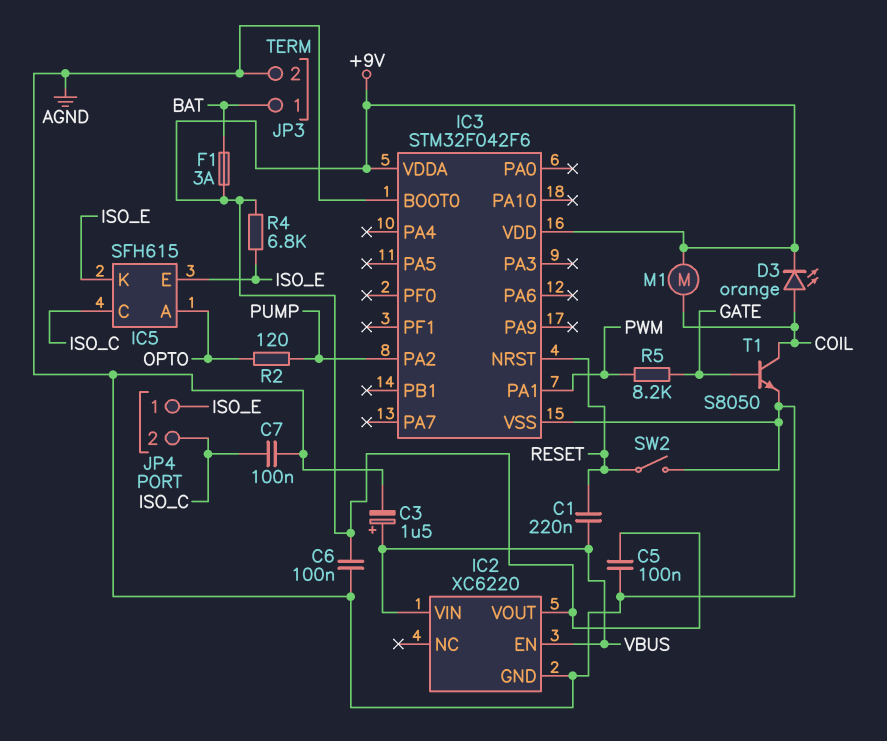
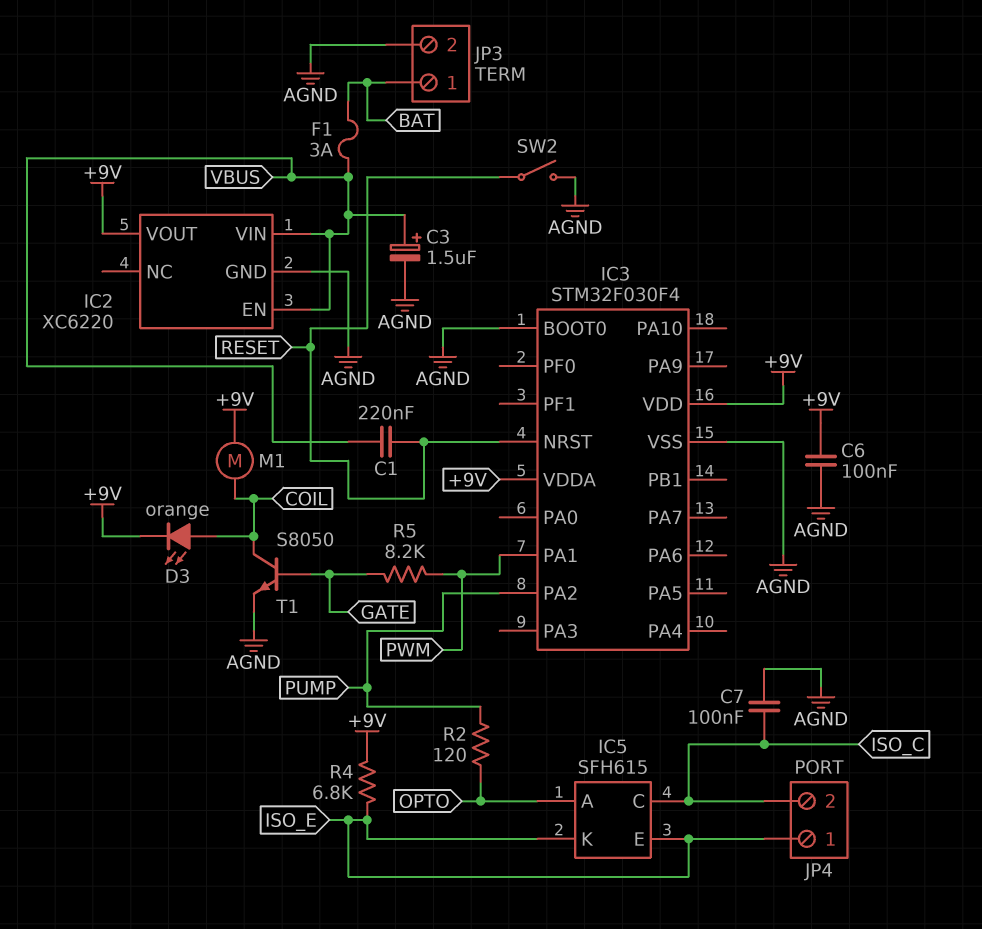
C5: 100nF (+9V, AGND) -> none
F1: 3A (+9V, BAT) -> 3A (BAT, VBUS)
IC3: STM32F042F6 -> STM32F030F4

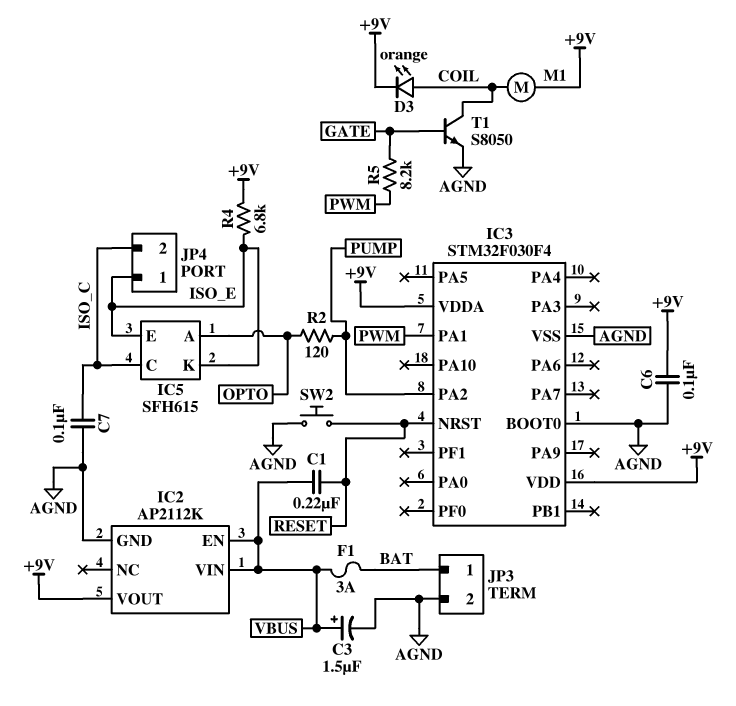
IC2: XC6220 -> AP2112K
SW2: switch (AGND, RESET) -> button (AGND, RESET)

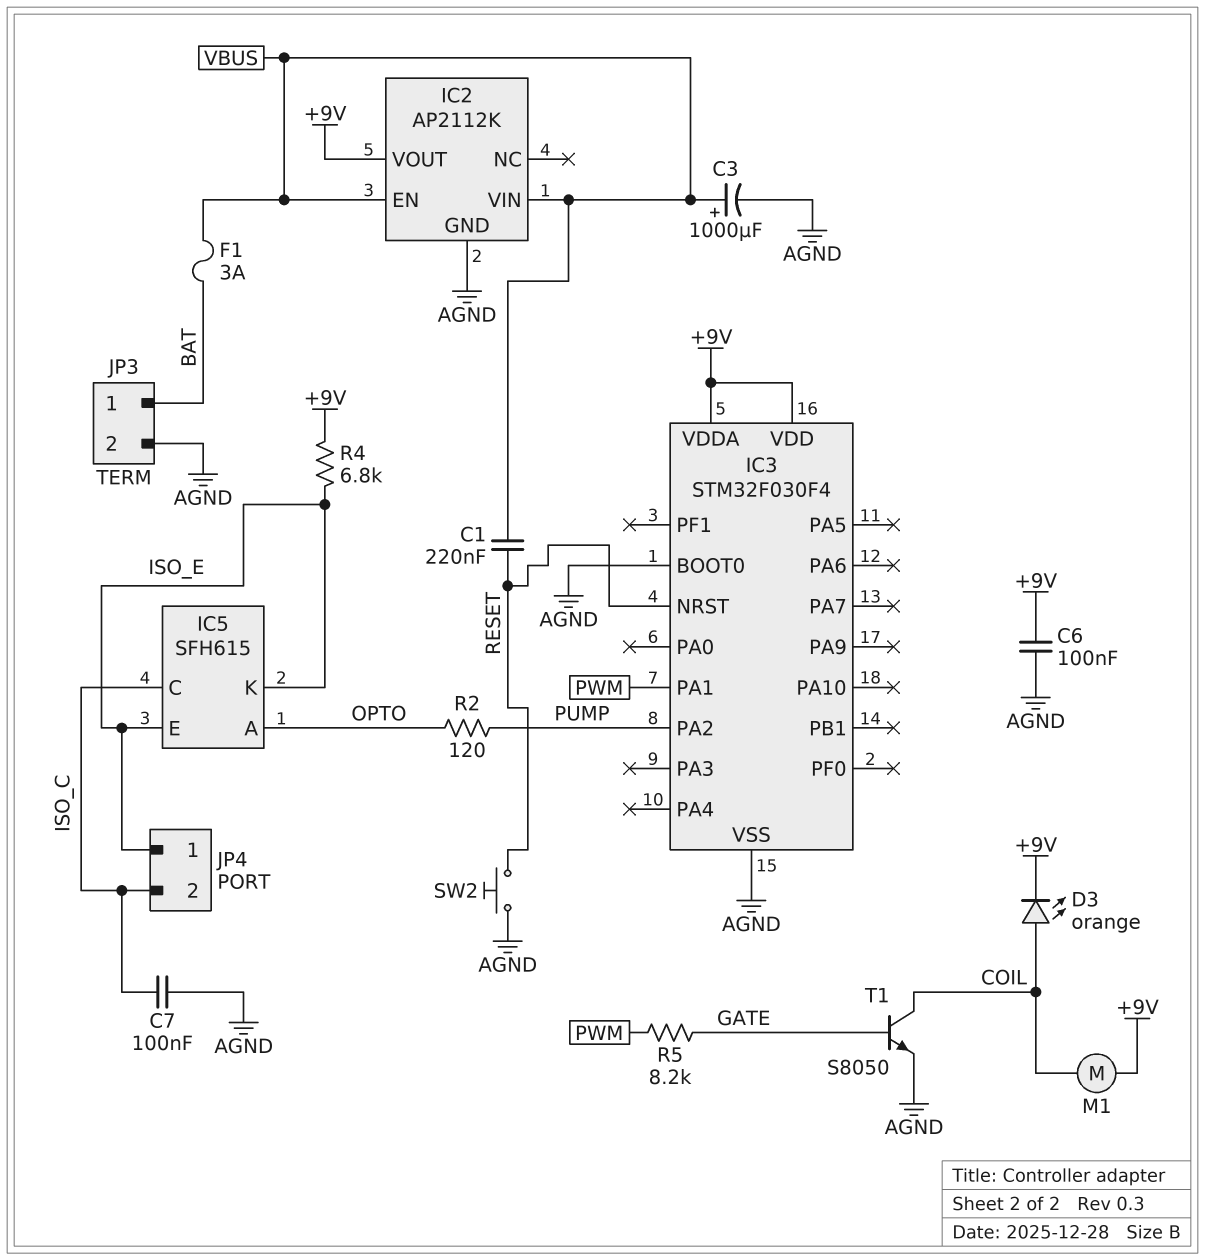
C3: 1.5uF (plus VBUS, minus AGND) -> 1000uF (plus VBUS, minus AGND)

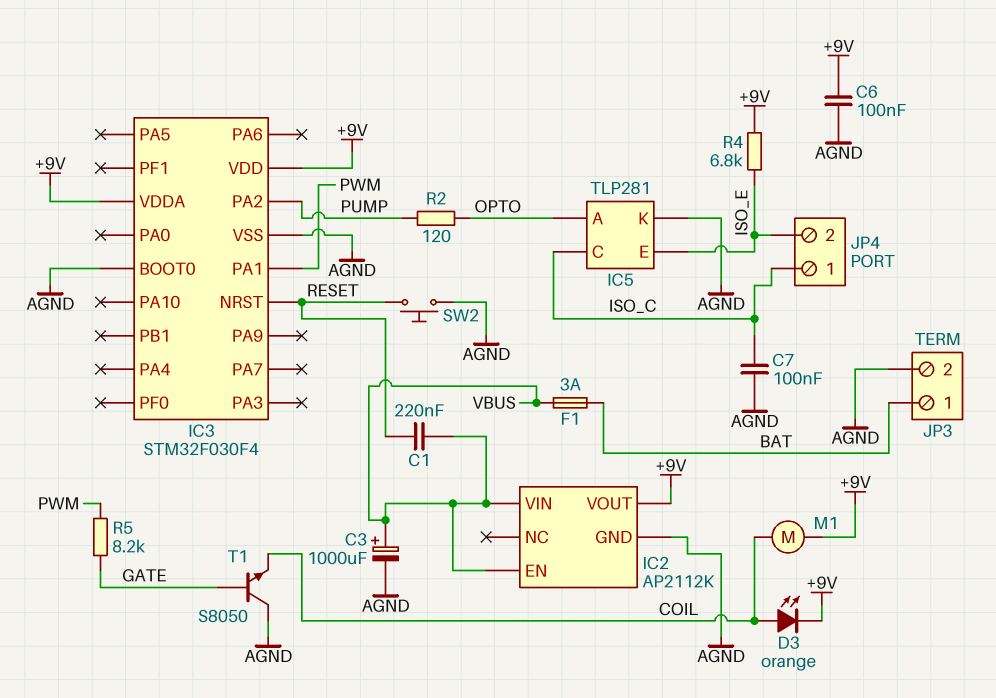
IC5: SFH615 -> TLP281
IC5 pin K: ISO_E -> AGND
JP4 pin 1: ISO_E -> ISO_C
JP4 pin 2: ISO_C -> ISO_E
T1: NPN S8050 (B GATE, C COIL, E AGND) -> NPN S8050 (B GATE, C AGND, E COIL)

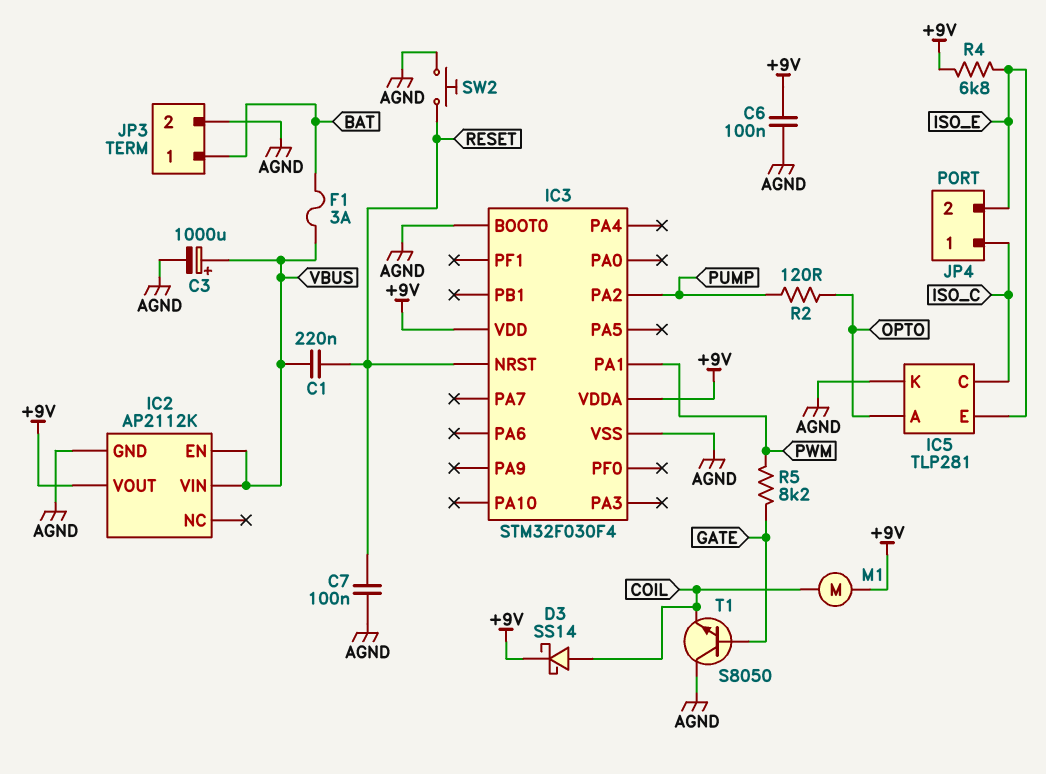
C7: 100nF (AGND, ISO_C) -> 100nF (AGND, RESET)
D3: LED orange (A COIL, K +9V) -> schottky SS14 (A COIL, K +9V)

